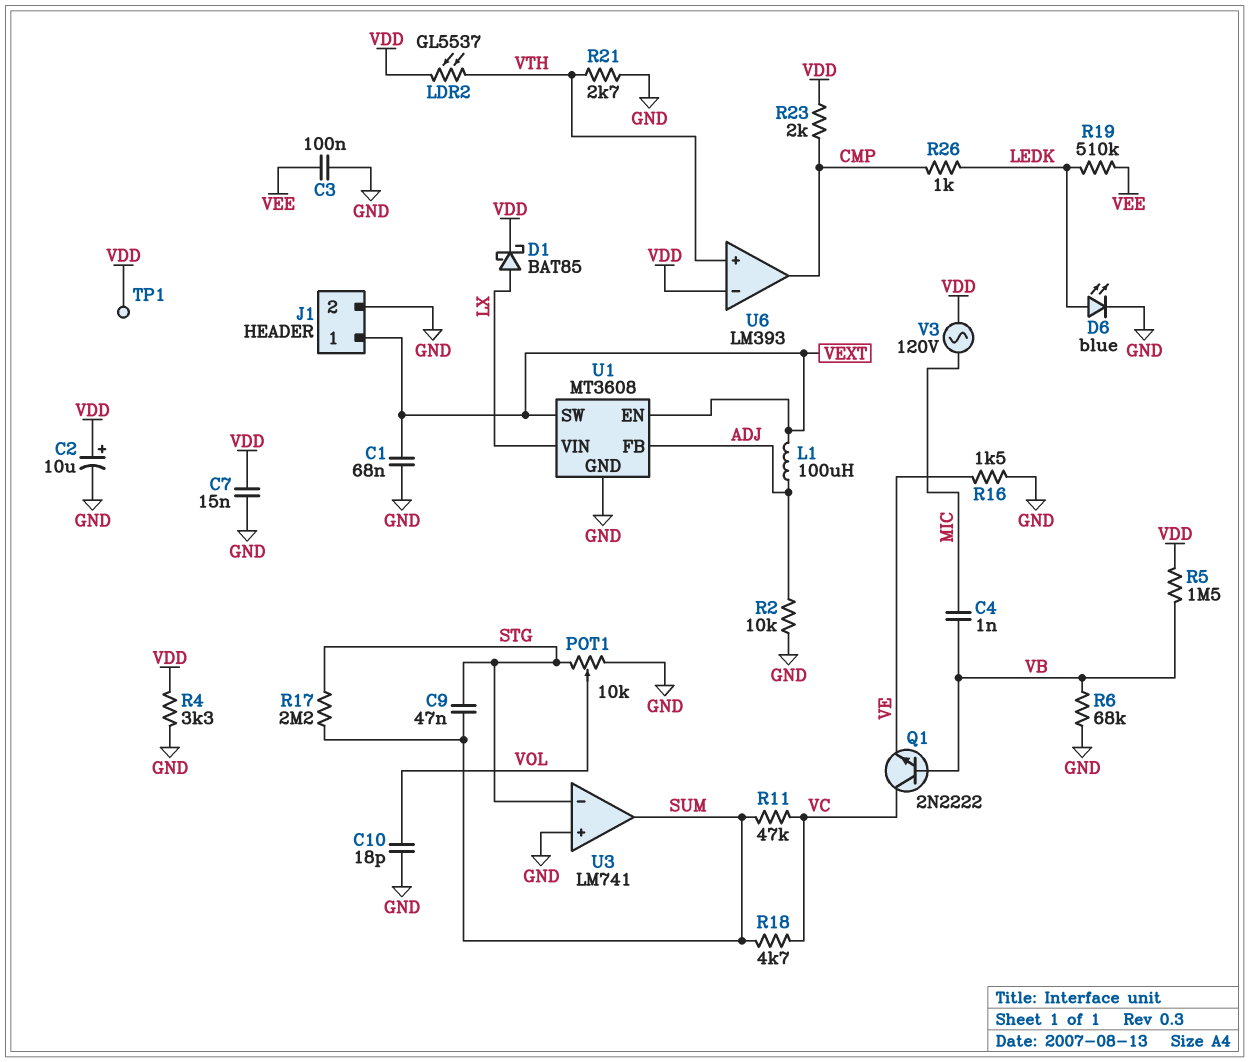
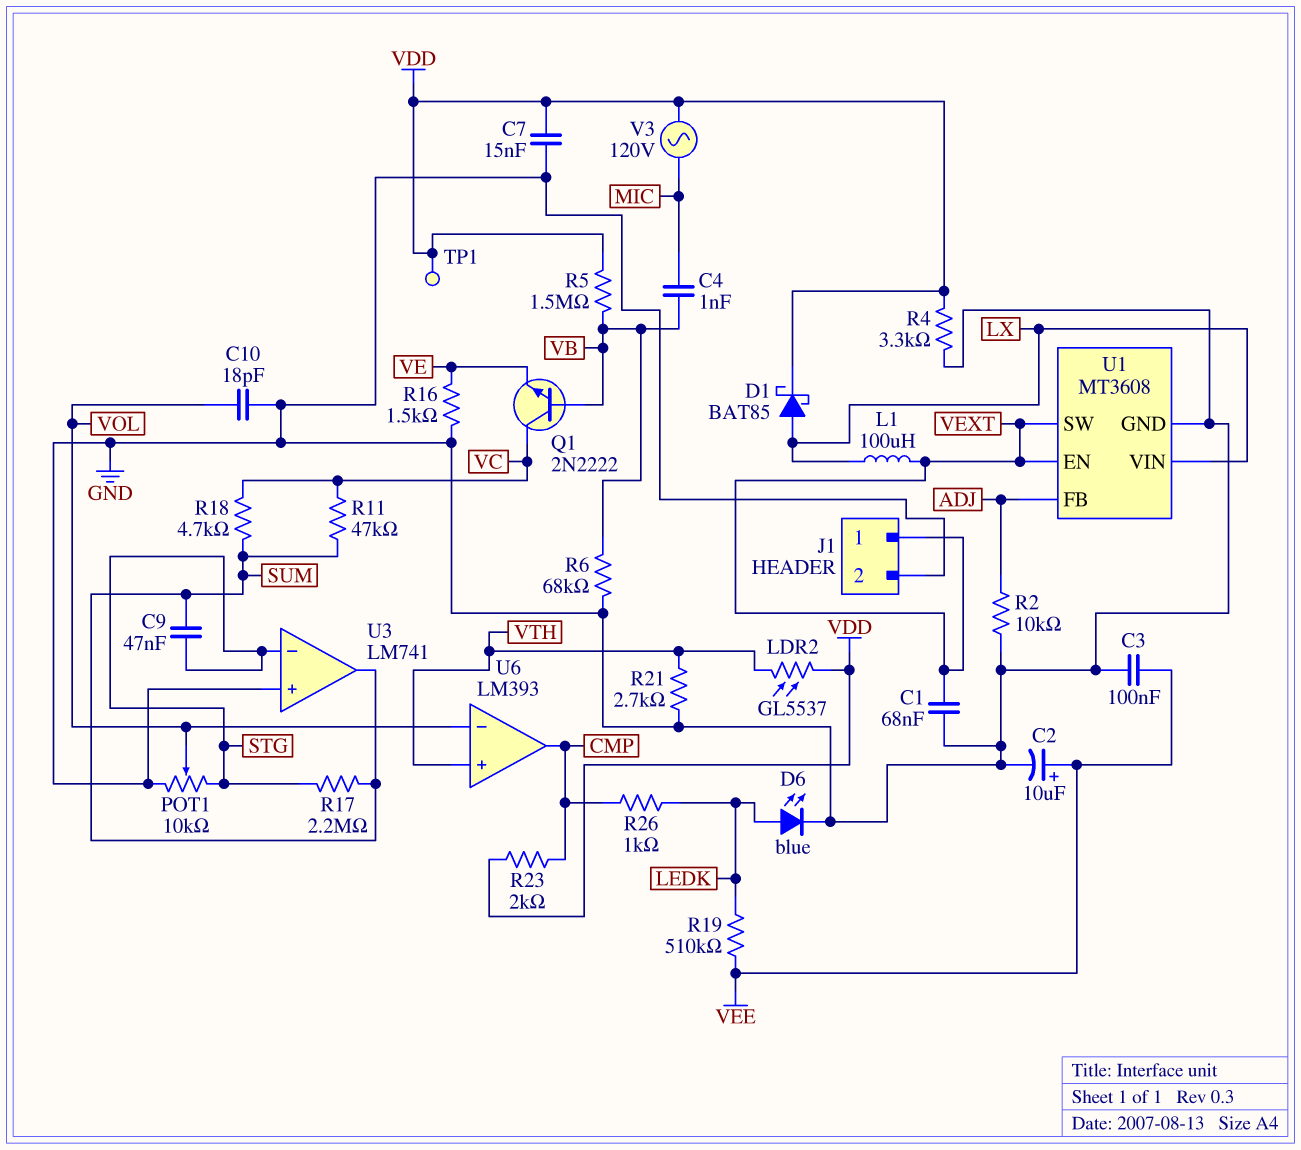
C2: 10uF (plus VDD, minus GND) -> 10uF (plus VEE, minus GND)
L1: 100uH (ADJ, VEXT) -> 100uH (LX, VEXT)
U6 pin in-: VDD -> VOL

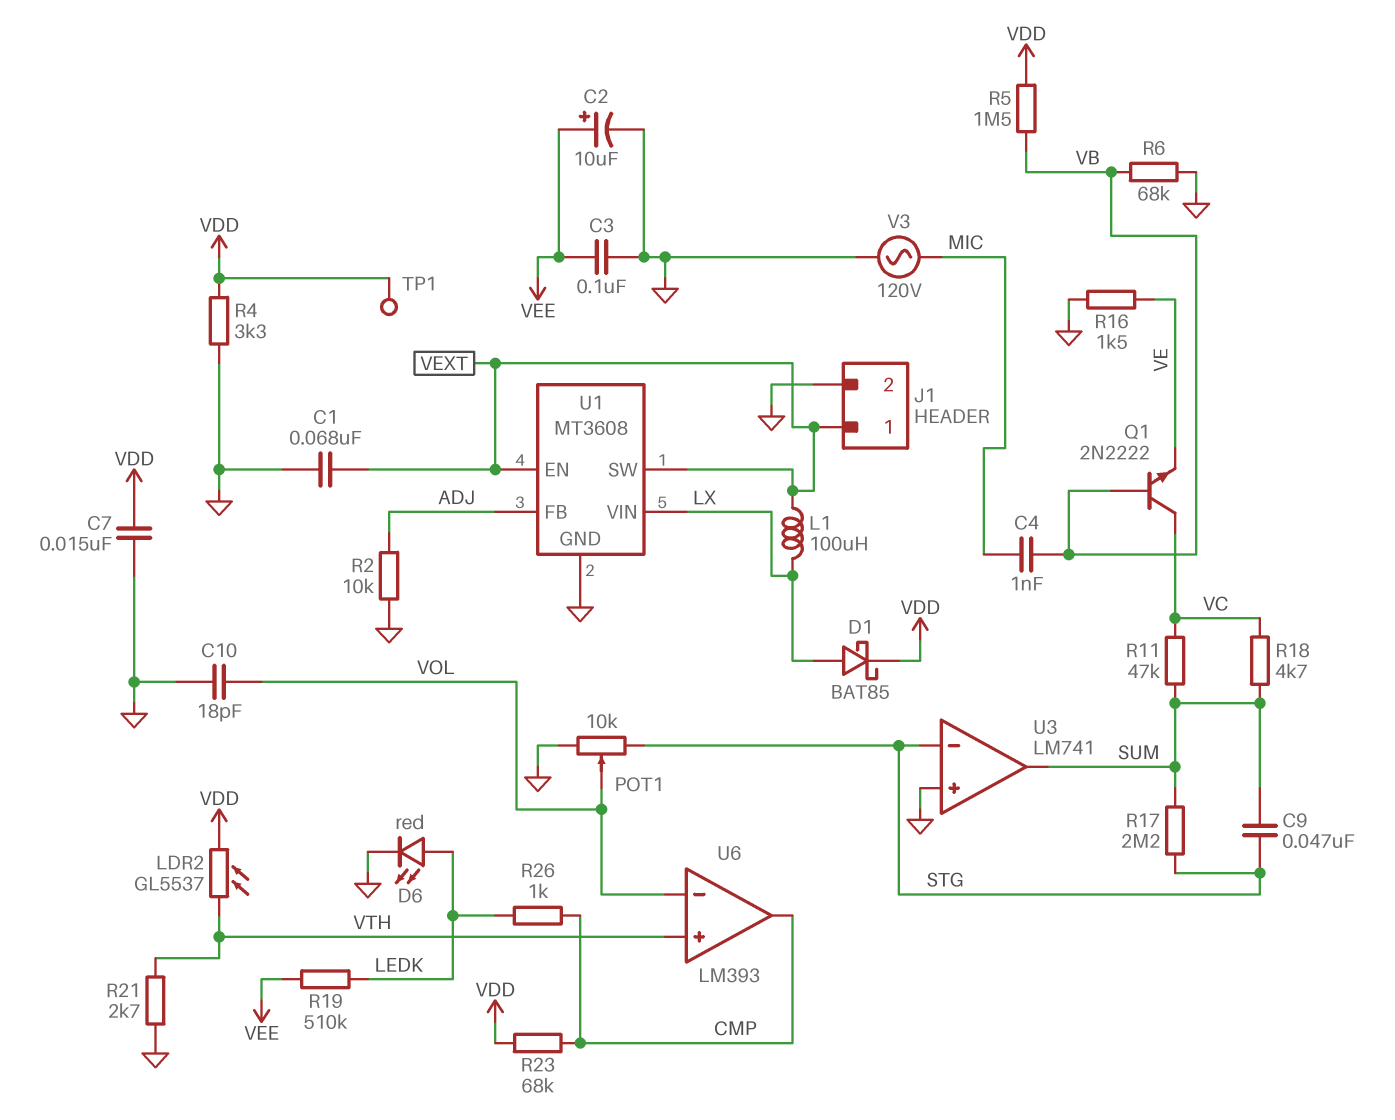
D6: LED blue (A LEDK, K GND) -> LED red (A LEDK, K GND)
R23: 2k (CMP, VDD) -> 68k (CMP, VDD)
V3: AC 120V (MIC, VDD) -> AC 120V (GND, MIC)

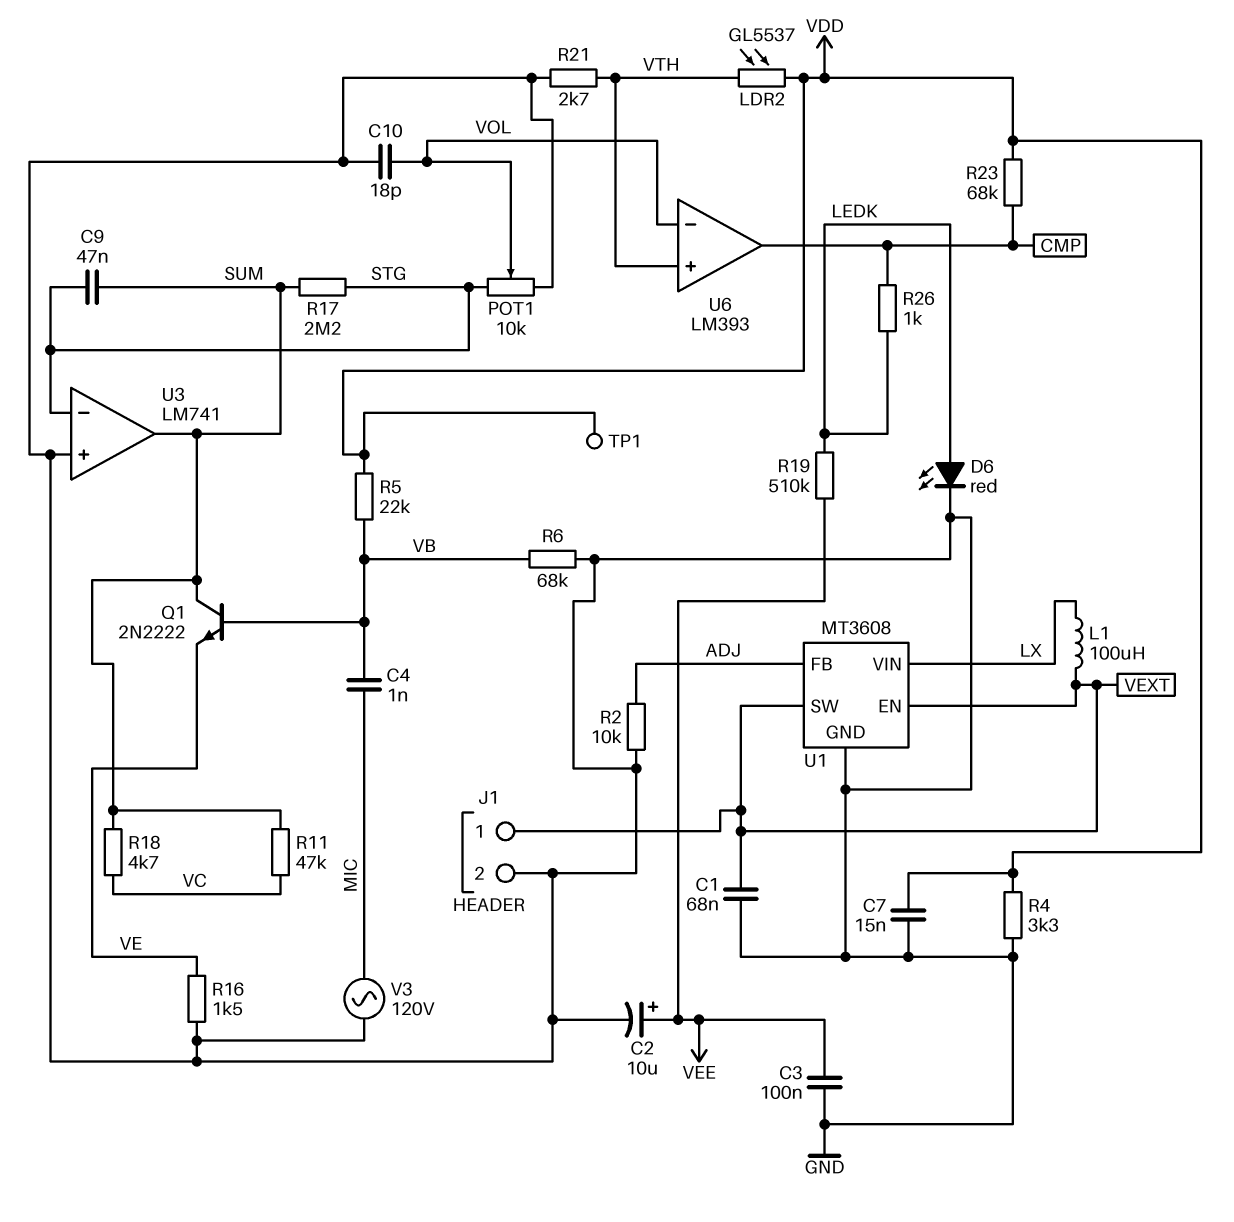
D1: schottky BAT85 (A LX, K VDD) -> none
Q1: NPN 2N2222 (B VB, C VC, E VE) -> NPN 2N2222 (B VB, C SUM, E VE)
R5: 1.5M (VB, VDD) -> 22k (VB, VDD)

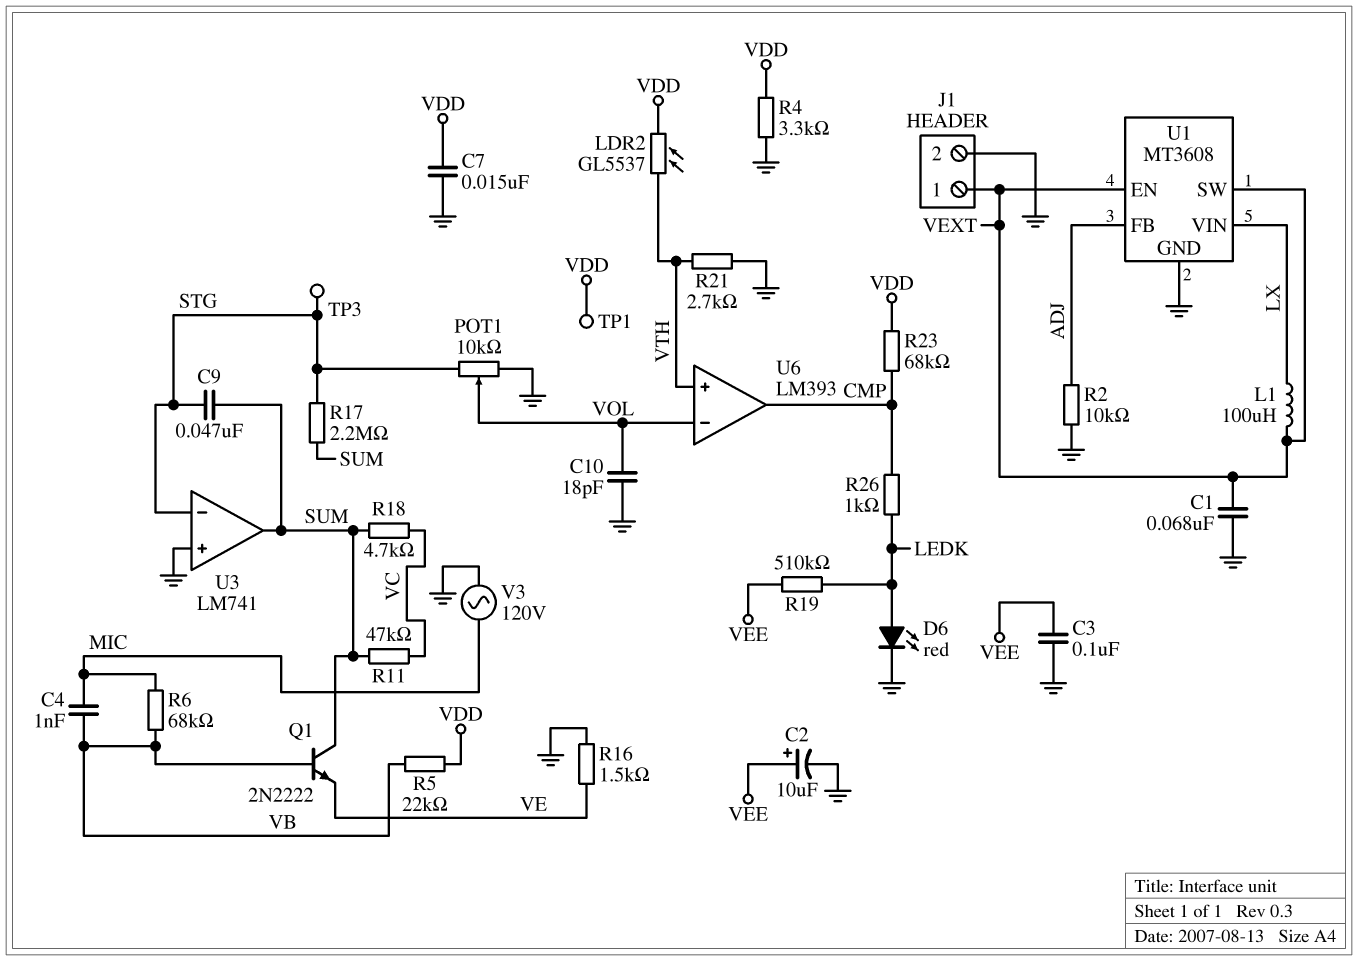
R6: 68k (GND, VB) -> 68k (MIC, VB)
TP3: none -> test point (STG)

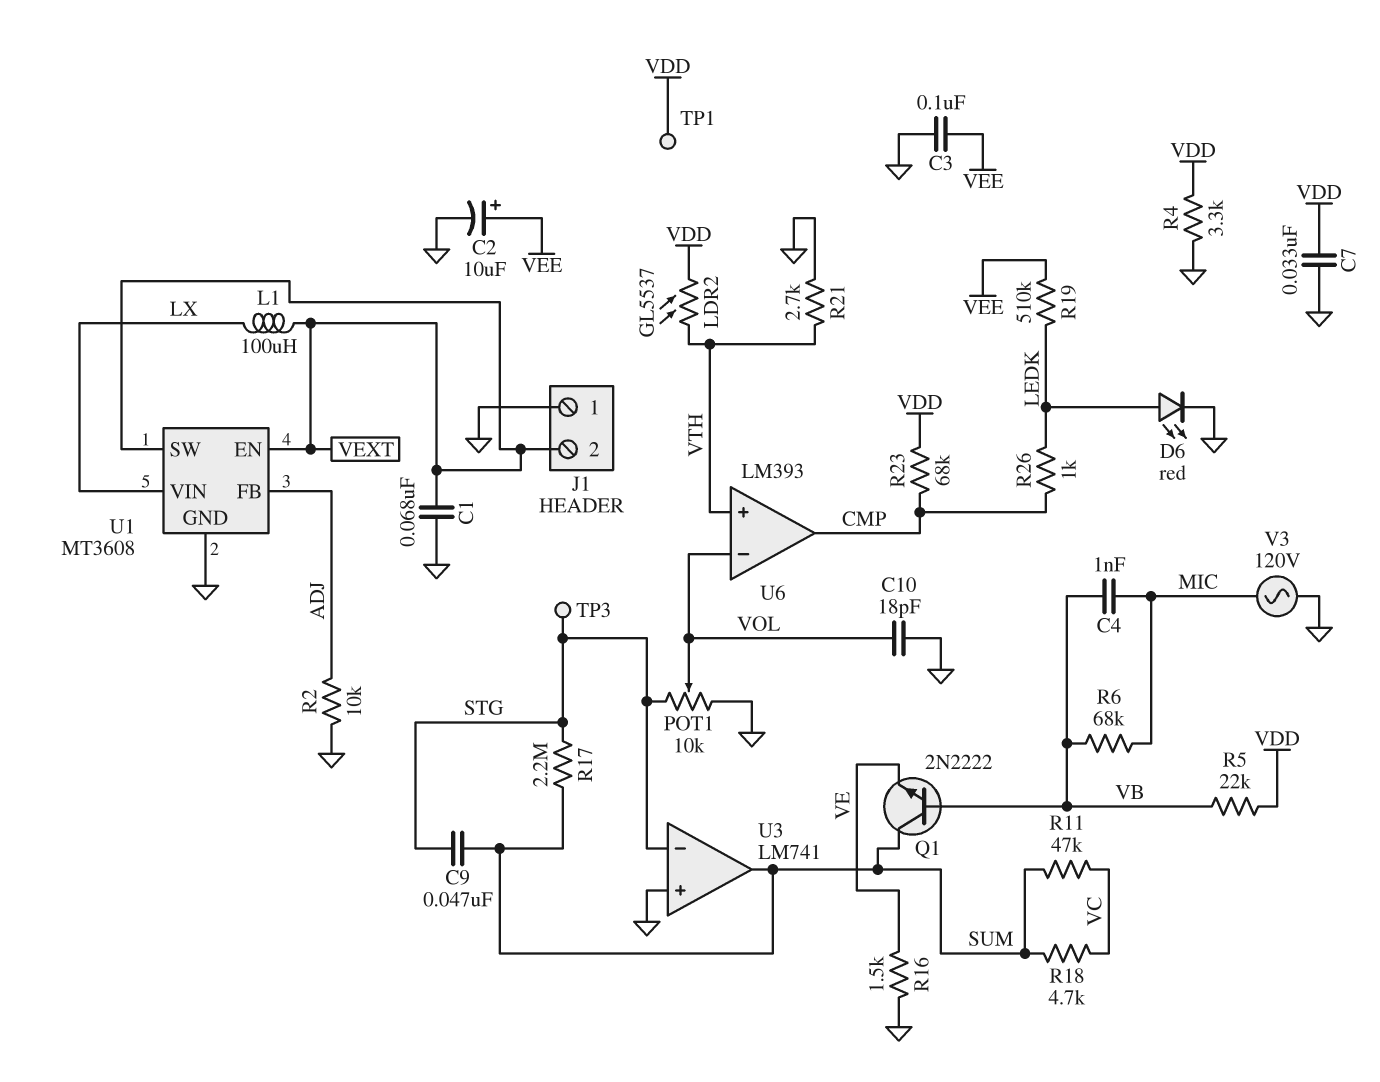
C7: 15nF (GND, VDD) -> 33nF (GND, VDD)
J1 pin 1: VEXT -> GND
J1 pin 2: GND -> VEXT

